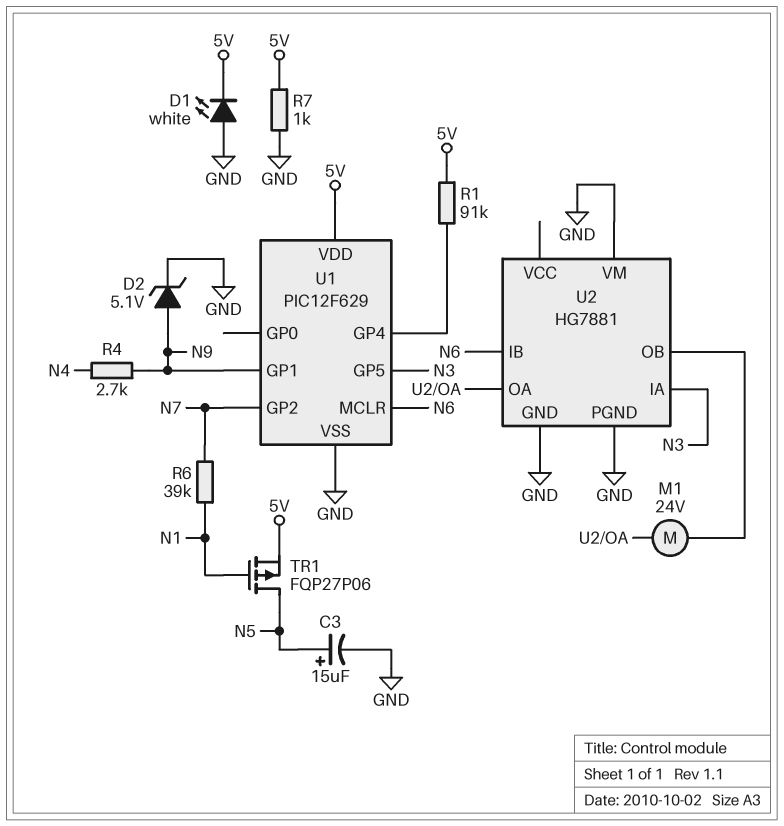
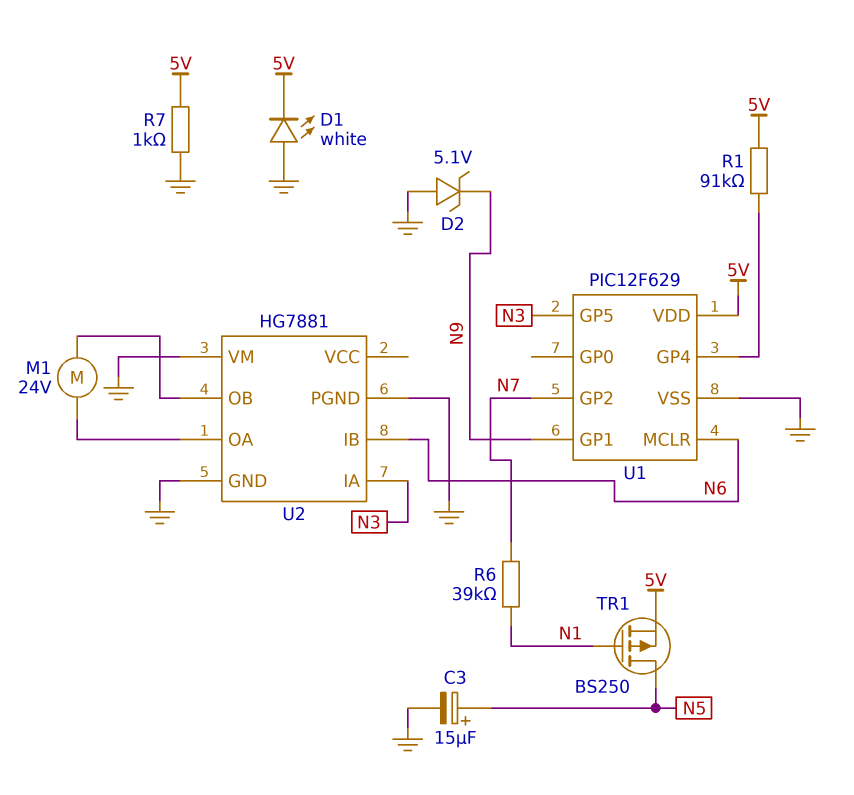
D2: zener 5.1V (A N9, K GND) -> zener 5.1V (A GND, K N9)
R4: 2.7k (N4, N9) -> none
TR1: PMOS FQP27P06 (G N1, D N5, S 5V) -> PMOS BS250 (G N1, D N5, S 5V)

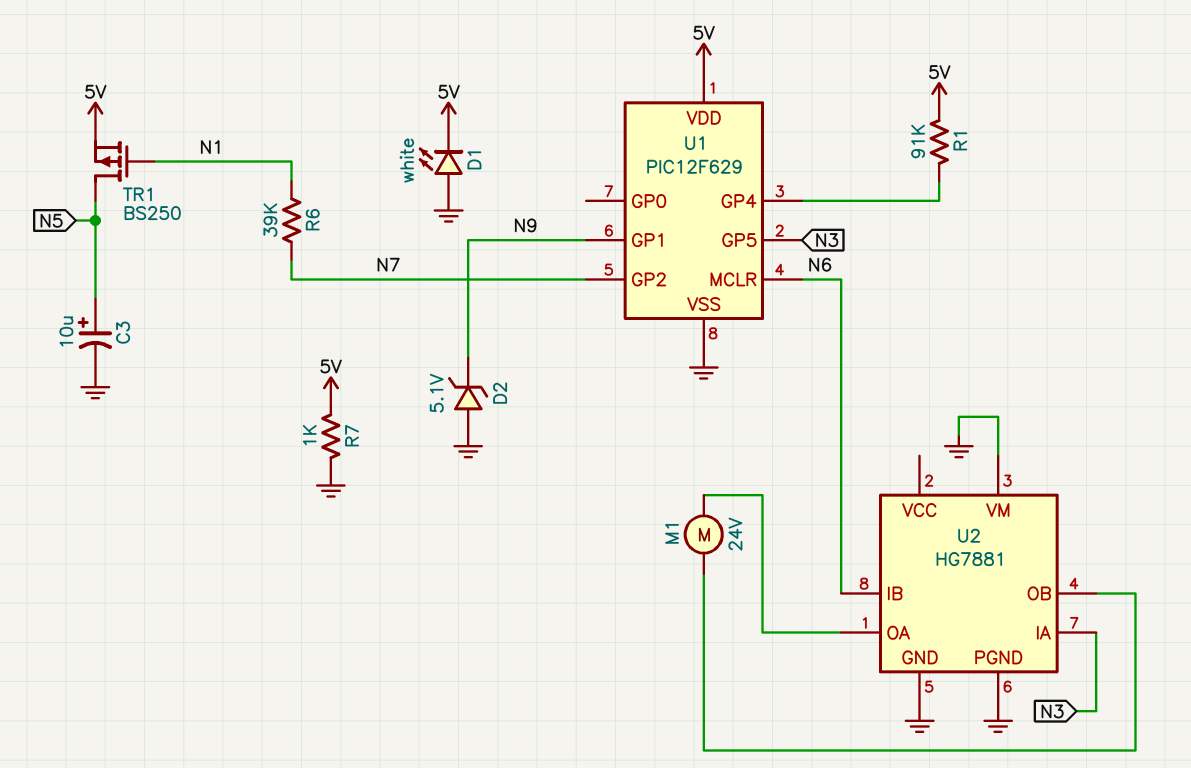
C3: 15uF (plus N5, minus GND) -> 10uF (plus N5, minus GND)

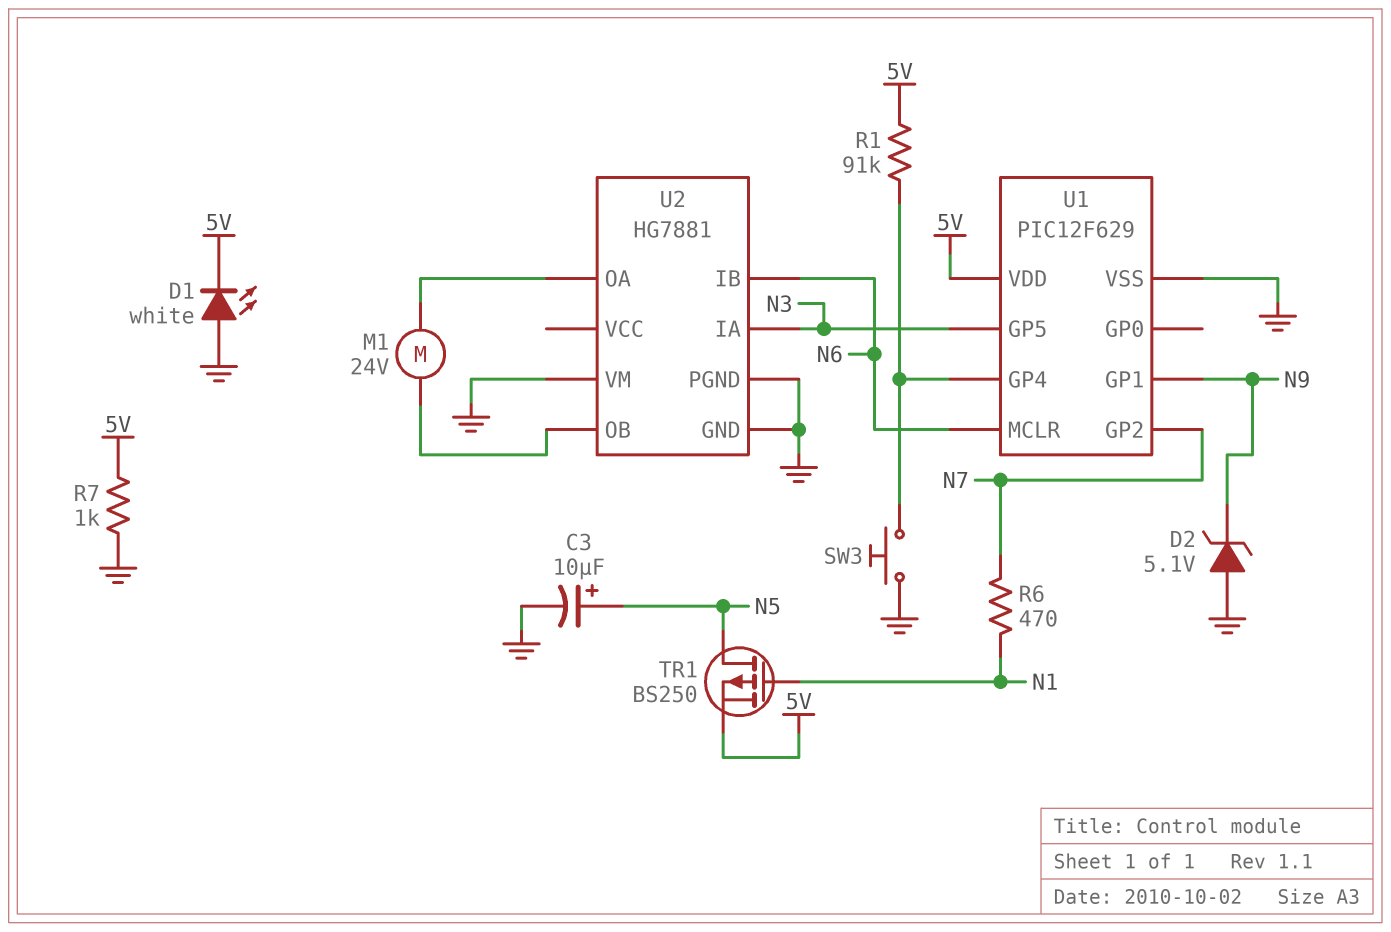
R6: 39k (N1, N7) -> 470 (N1, N7)
SW3: none -> button (GND, U1/GP4)

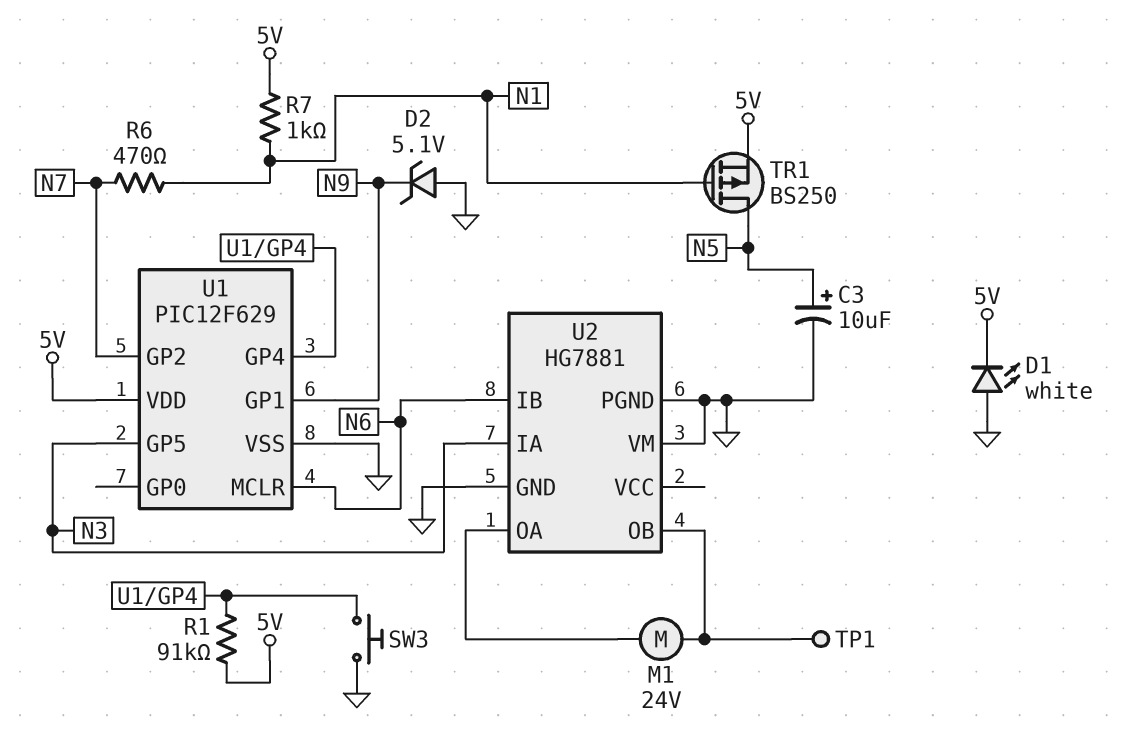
R7: 1k (5V, GND) -> 1k (5V, N1)
TP1: none -> test point (U2/OB)

